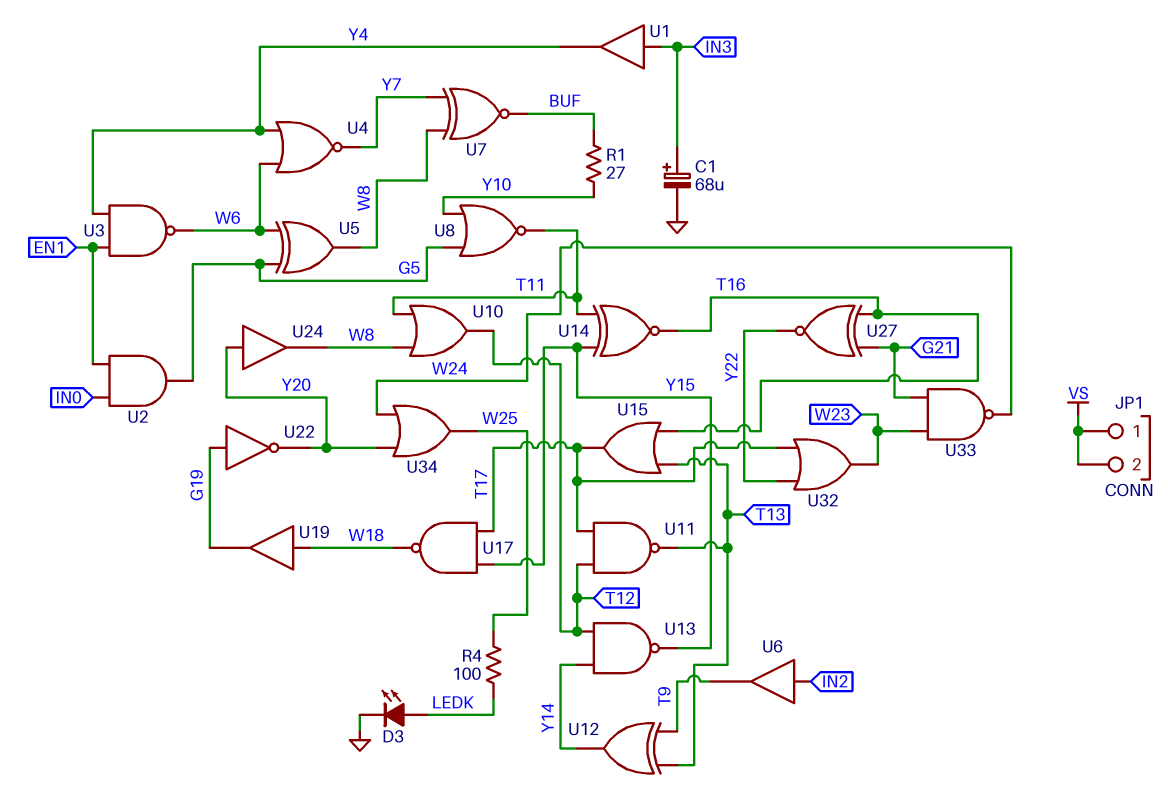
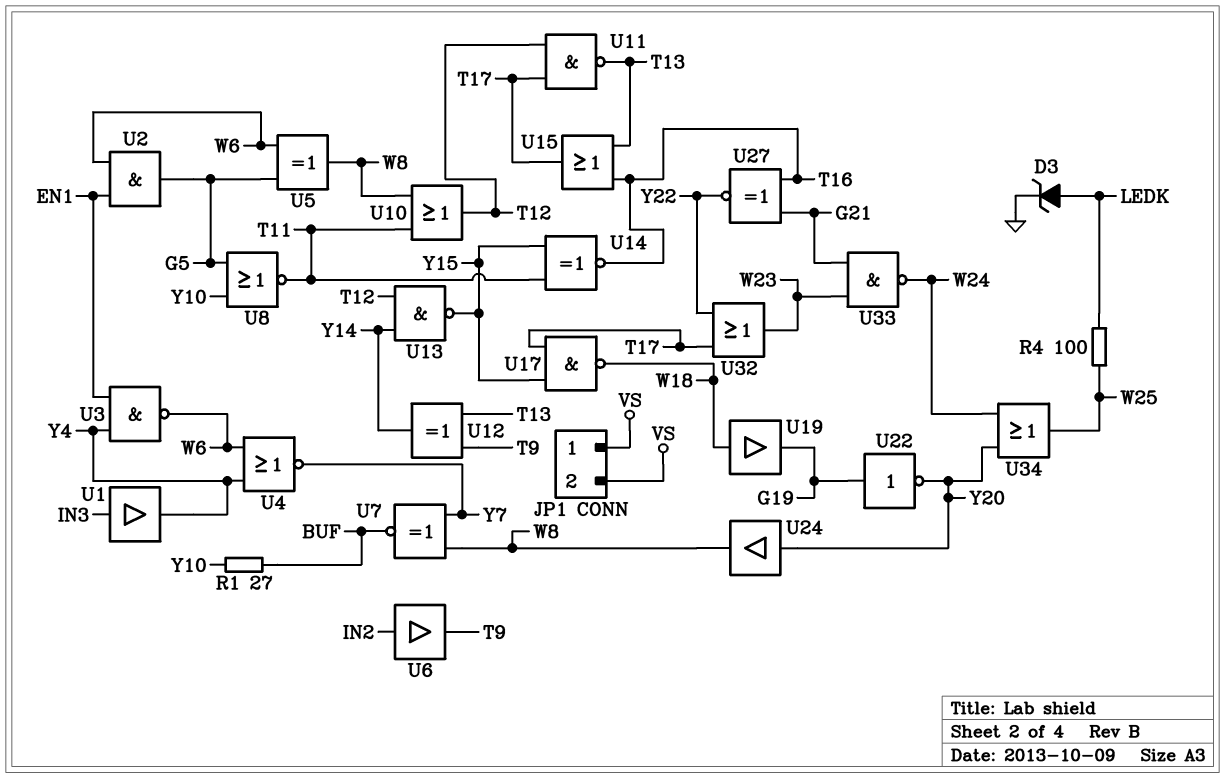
C1: 68uF (plus IN3, minus GND) -> none
D3: LED (A LEDK, K GND) -> zener (A LEDK, K GND)
U2: AND (in EN1, in IN0, out G5) -> AND (in EN1, in W6, out G5)

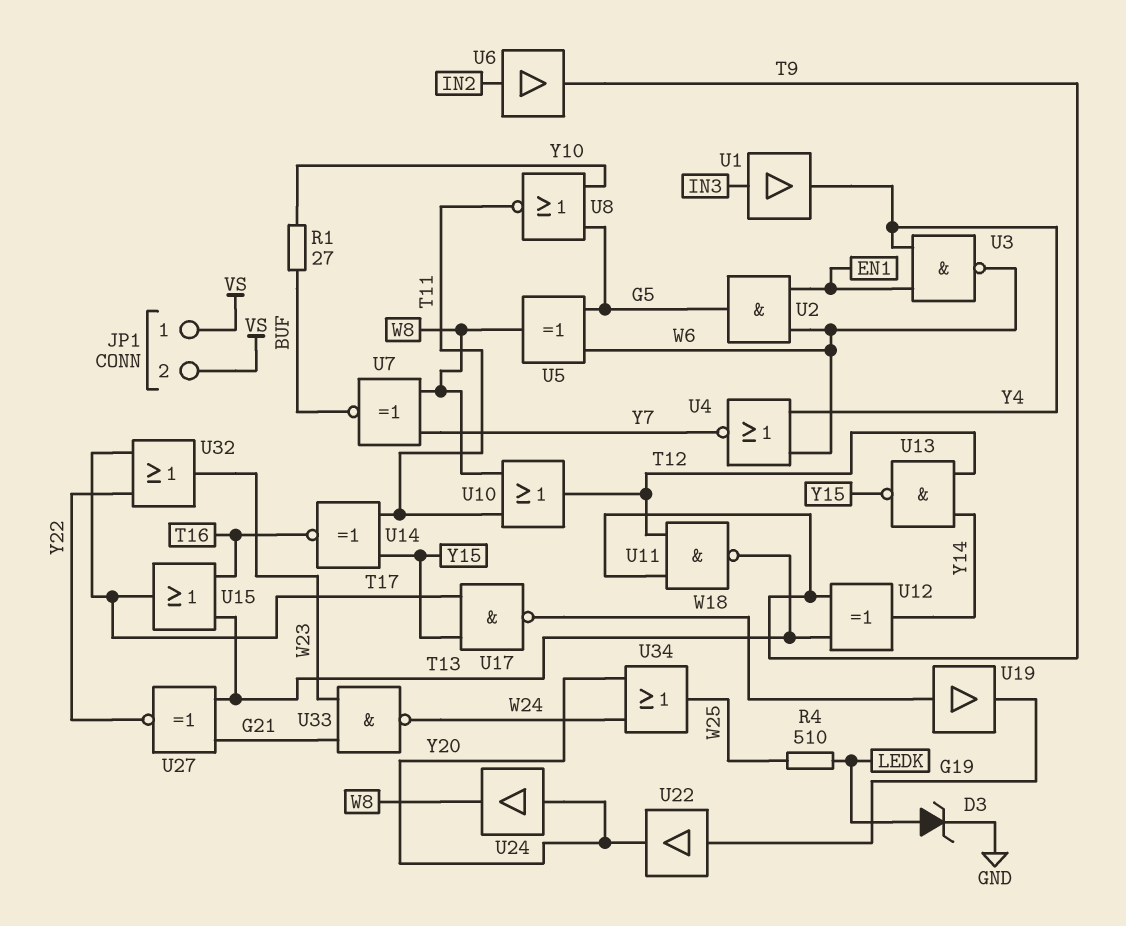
R4: 100 (LEDK, W25) -> 510 (LEDK, W25)
U11: NAND (in T12, in T17, out T13) -> NAND (in T9, in T12, out T13)
U22: NOT (in G19, out Y20) -> buffer (in G19, out Y20)
U27: XNOR (in G21, in T16, out Y22) -> XNOR (in G21, in T13, out Y22)

